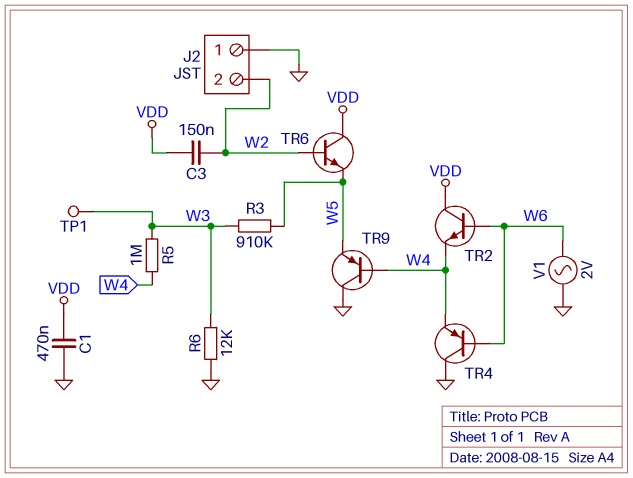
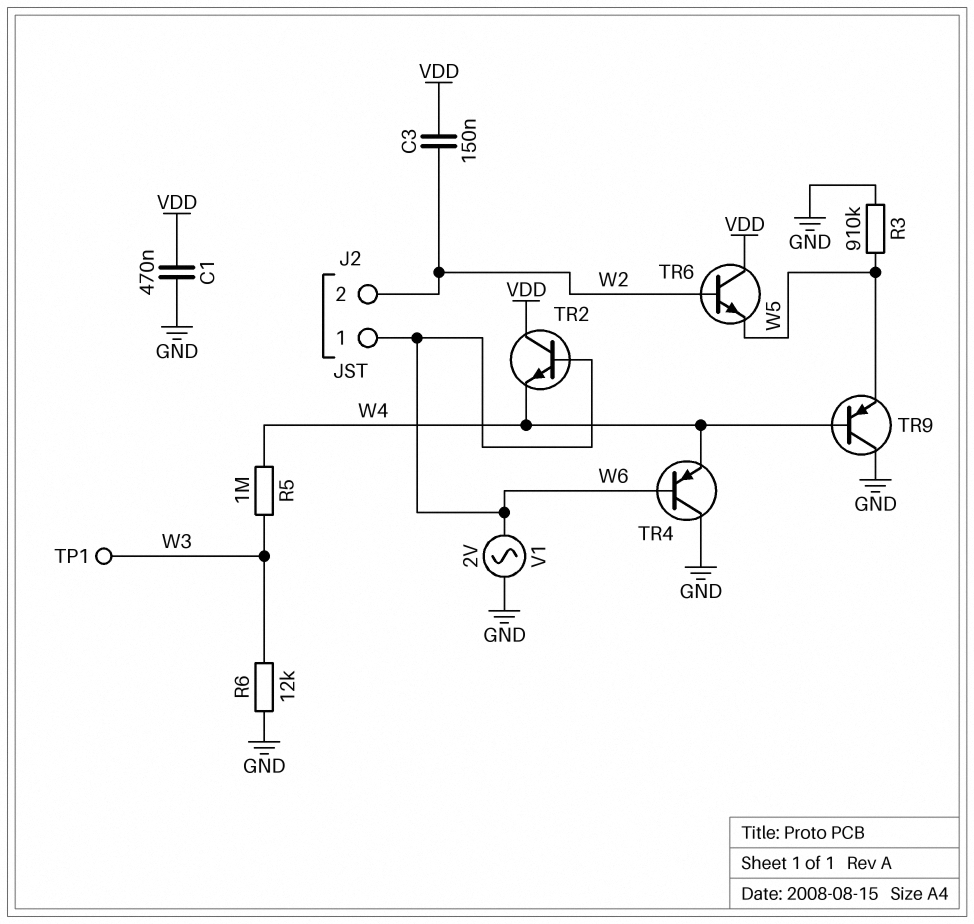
J2 pin 1: GND -> W6
R3: 910k (W3, W5) -> 910k (GND, W5)

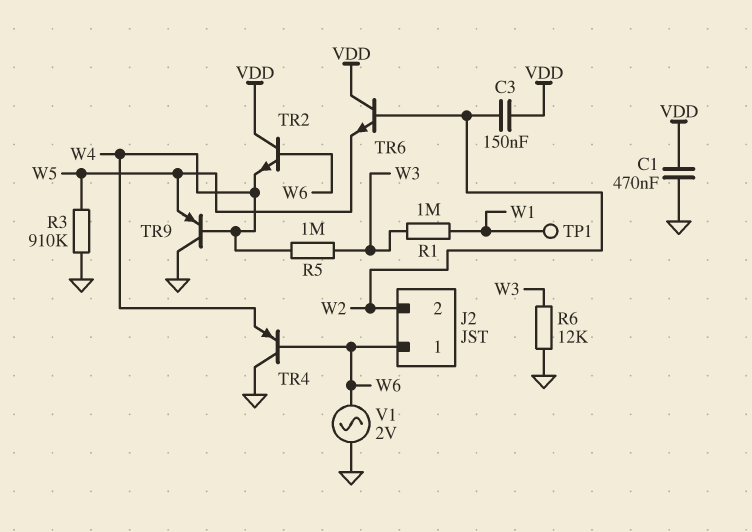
R1: none -> 1M (W1, W3)
TP1: test point (W3) -> test point (W1)

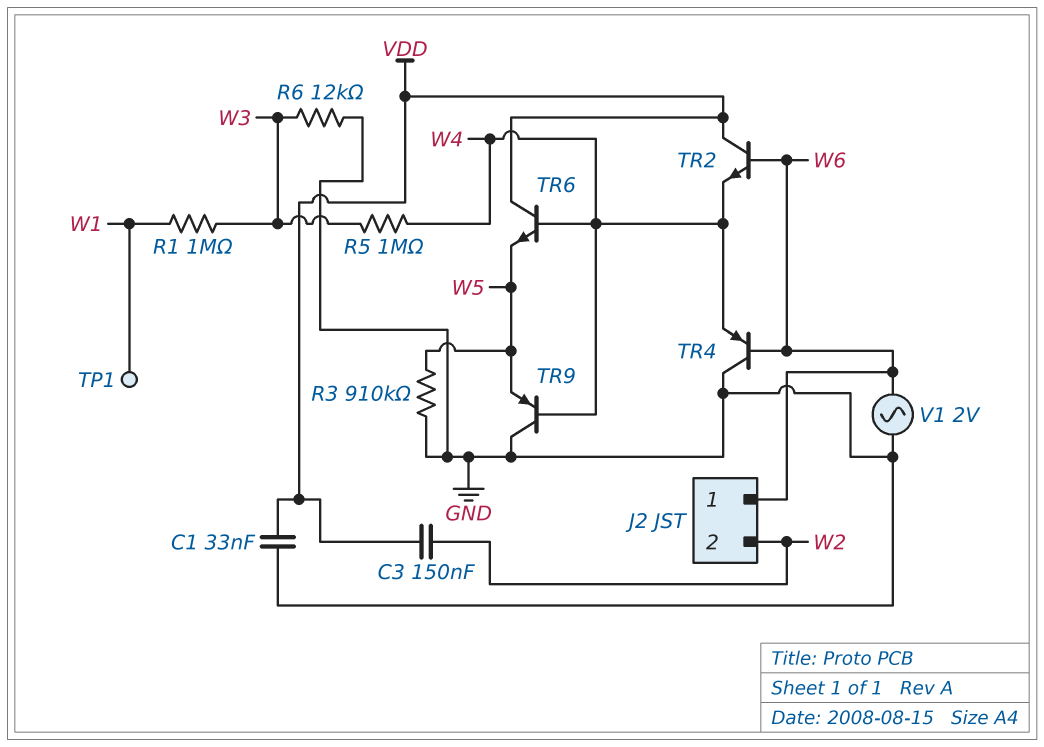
C1: 470nF (GND, VDD) -> 33nF (GND, VDD)
TR6: NPN (B W2, C VDD, E W5) -> NPN (B W4, C VDD, E W5)

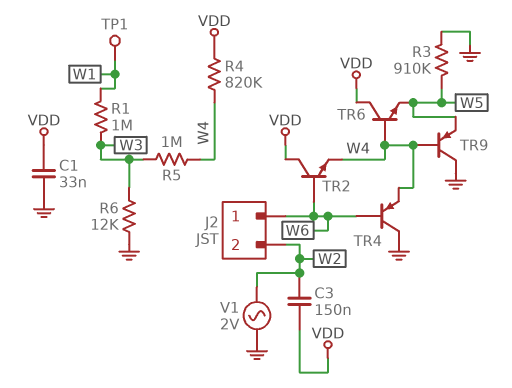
R4: none -> 820k (VDD, W4)
V1: AC 2V (GND, W6) -> AC 2V (GND, W2)

